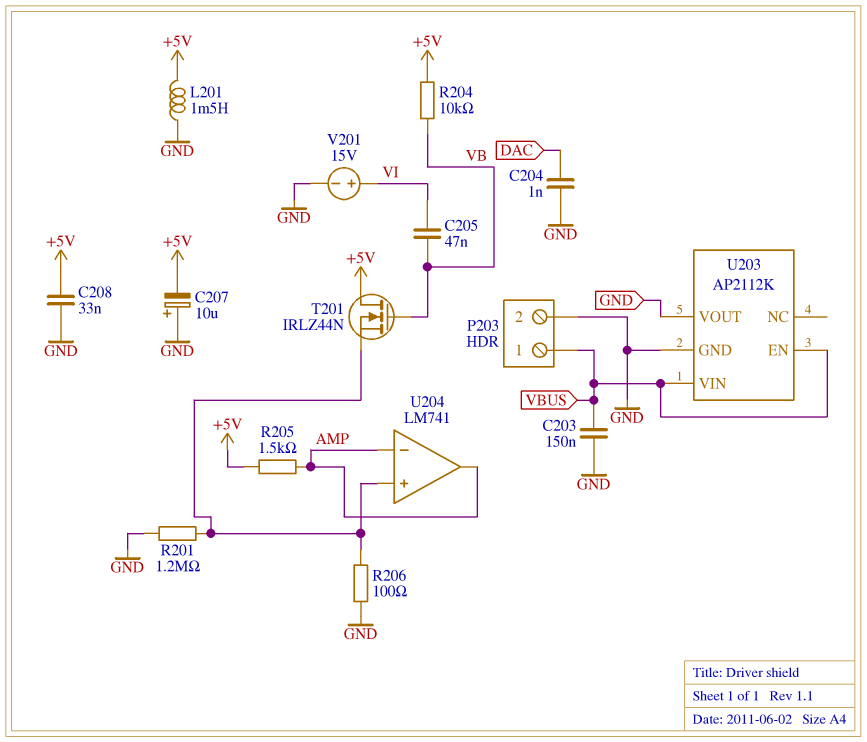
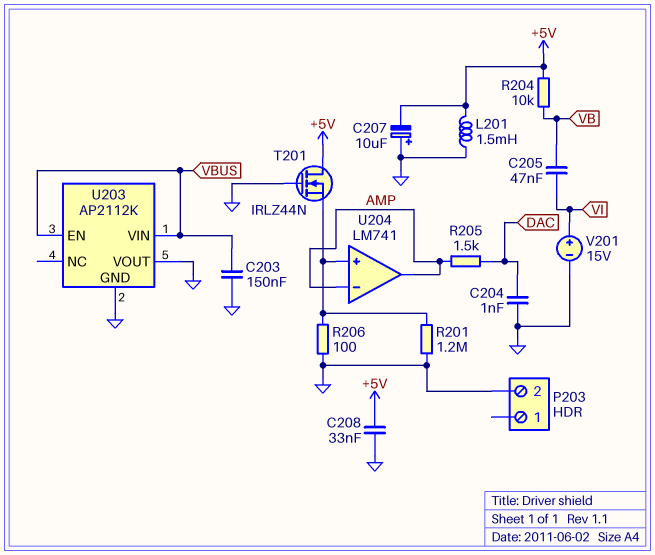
P203 pin 1: VBUS -> none
R205: 1.5k (+5V, AMP) -> 1.5k (AMP, DAC)
T201: NMOS IRLZ44N (G VB, D +5V, S U204/in+) -> NMOS IRLZ44N (G GND, D +5V, S U204/in+)

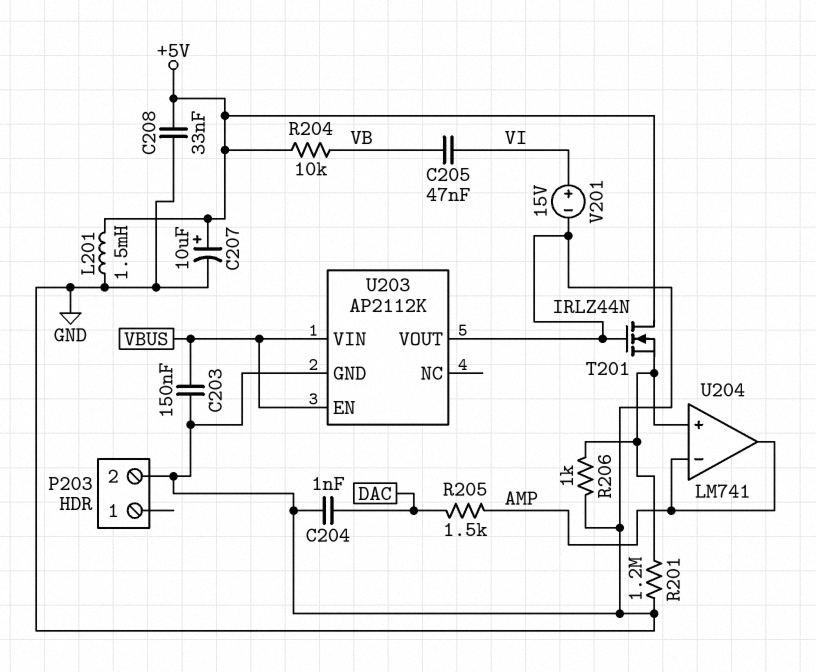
C207: 10uF (plus GND, minus +5V) -> 10uF (plus +5V, minus GND)
R206: 100 (GND, U204/in+) -> 1k (GND, U204/in+)

